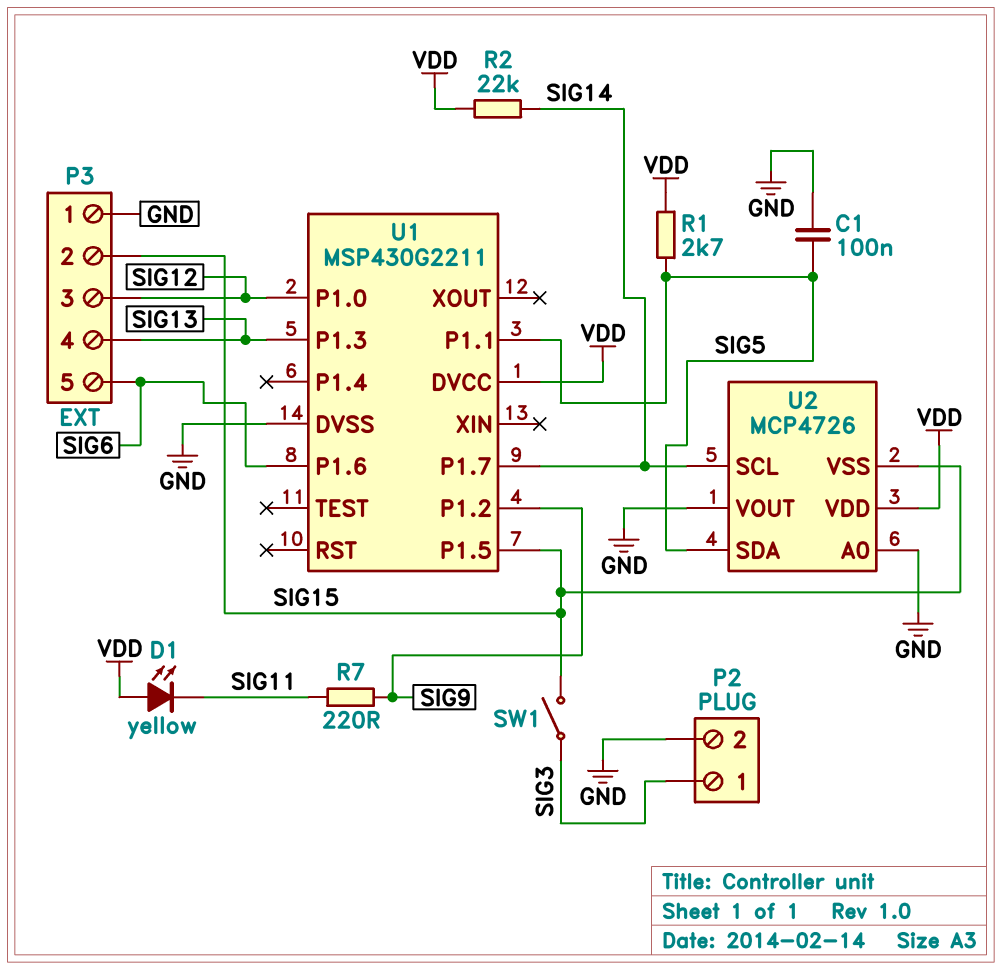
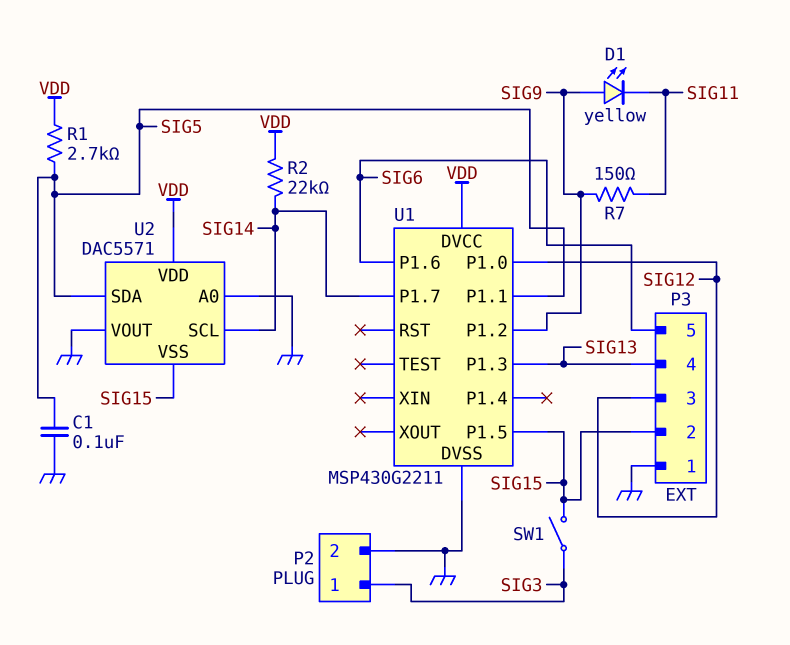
D1: LED yellow (A VDD, K SIG11) -> LED yellow (A SIG9, K SIG11)
R7: 220 (SIG9, SIG11) -> 150 (SIG9, SIG11)
U2: MCP4726 -> DAC5571

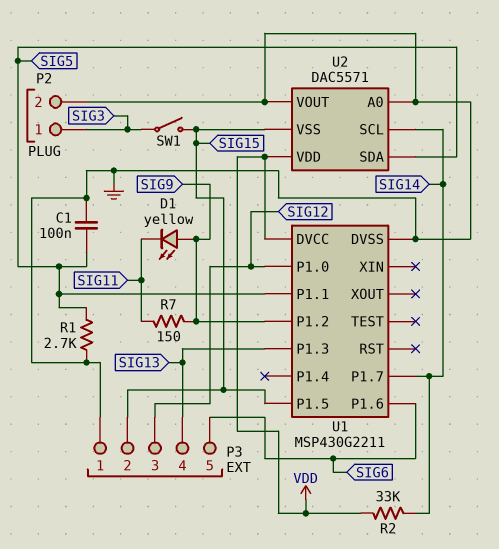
R1: 2.7k (SIG5, VDD) -> 2.7k (GND, SIG5)
R2: 22k (SIG14, VDD) -> 33k (SIG14, VDD)

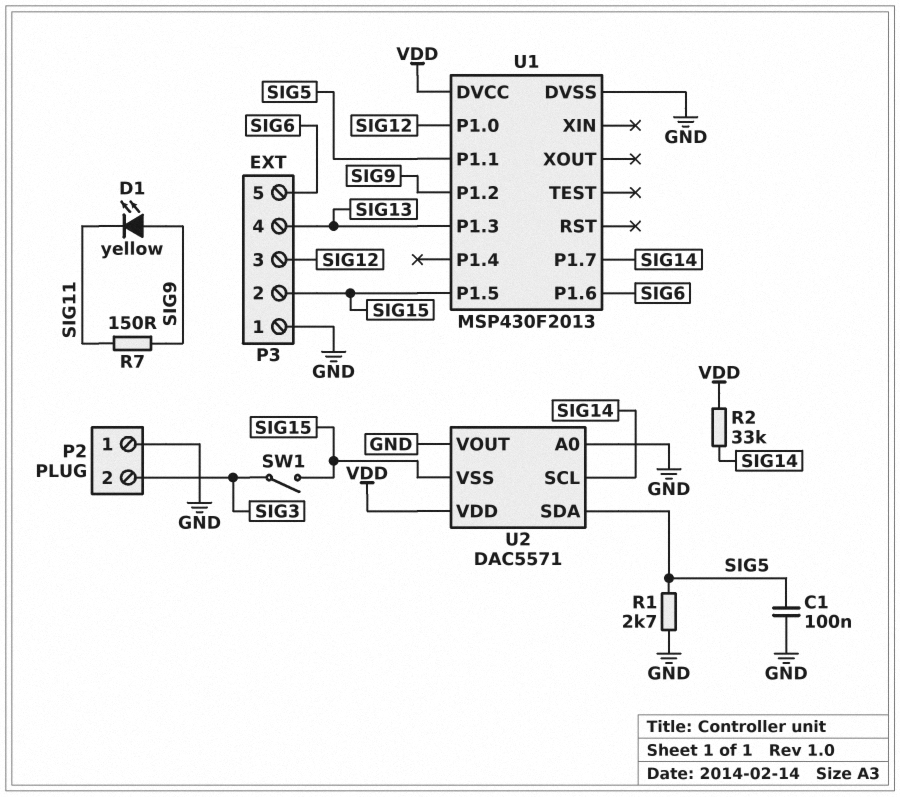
P2 pin 1: SIG3 -> GND
P2 pin 2: GND -> SIG3
U1: MSP430G2211 -> MSP430F2013

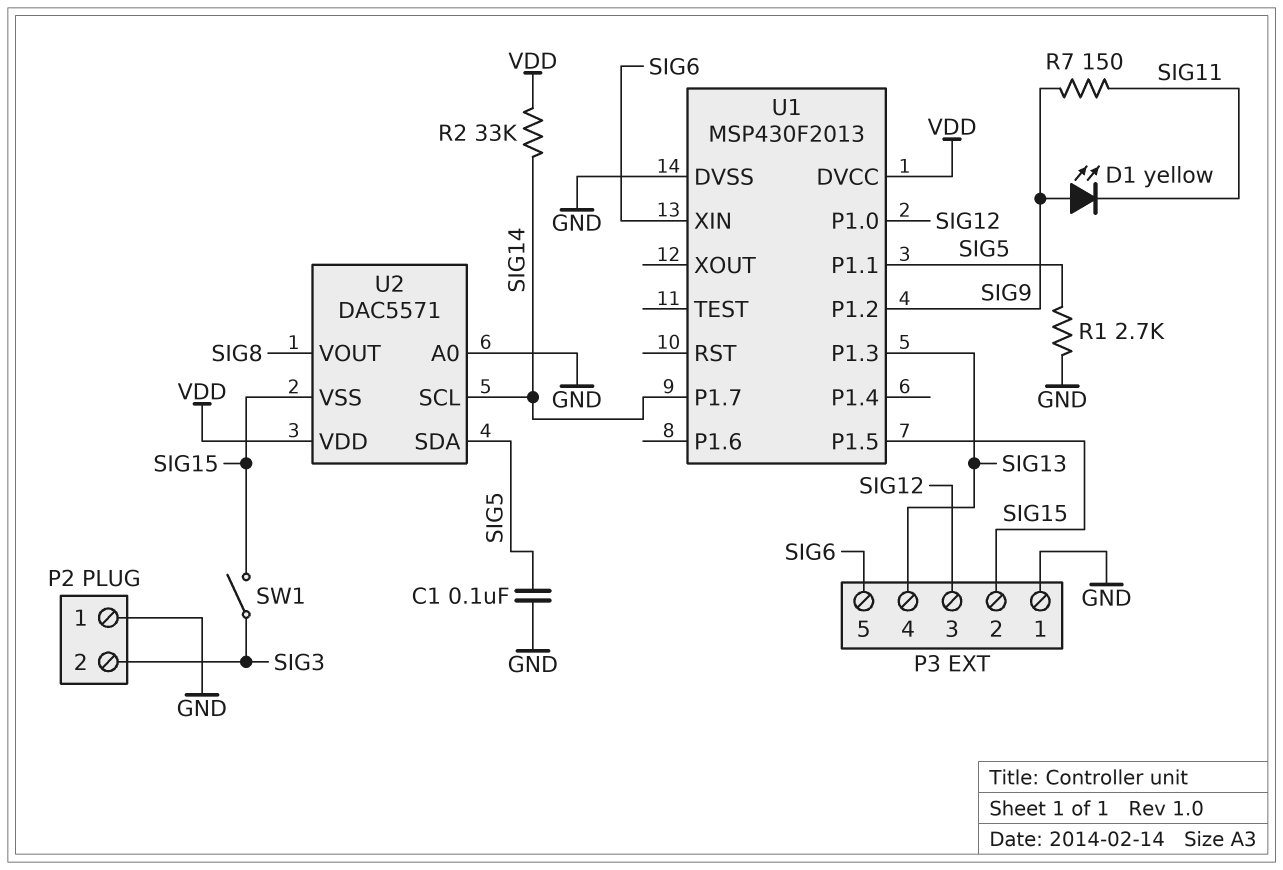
U1 pin P1.6: SIG6 -> none
U1 pin XIN: none -> SIG6
U2 pin VOUT: GND -> SIG8

